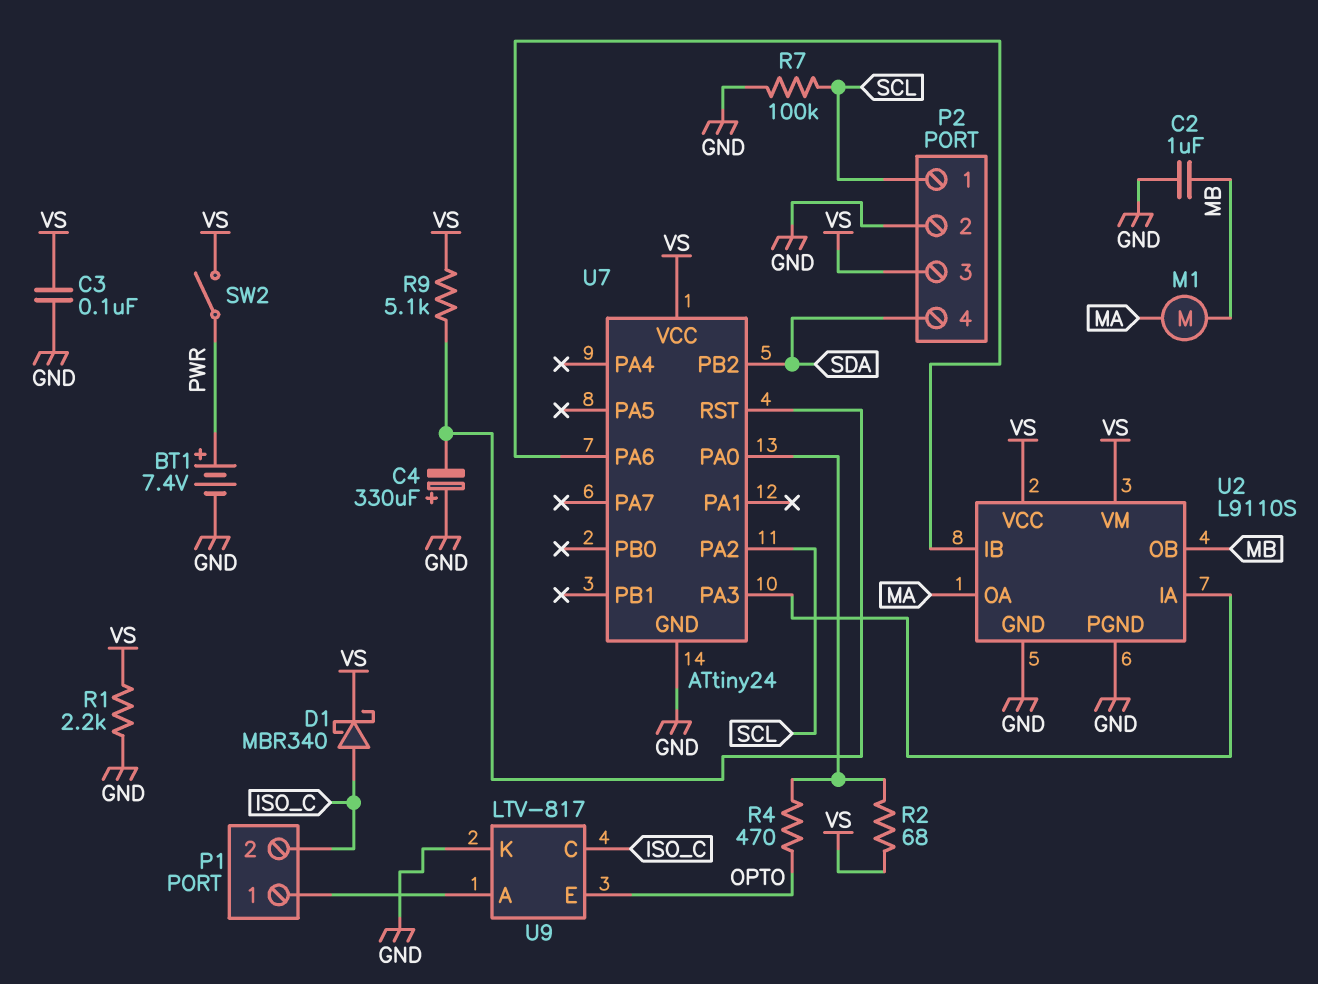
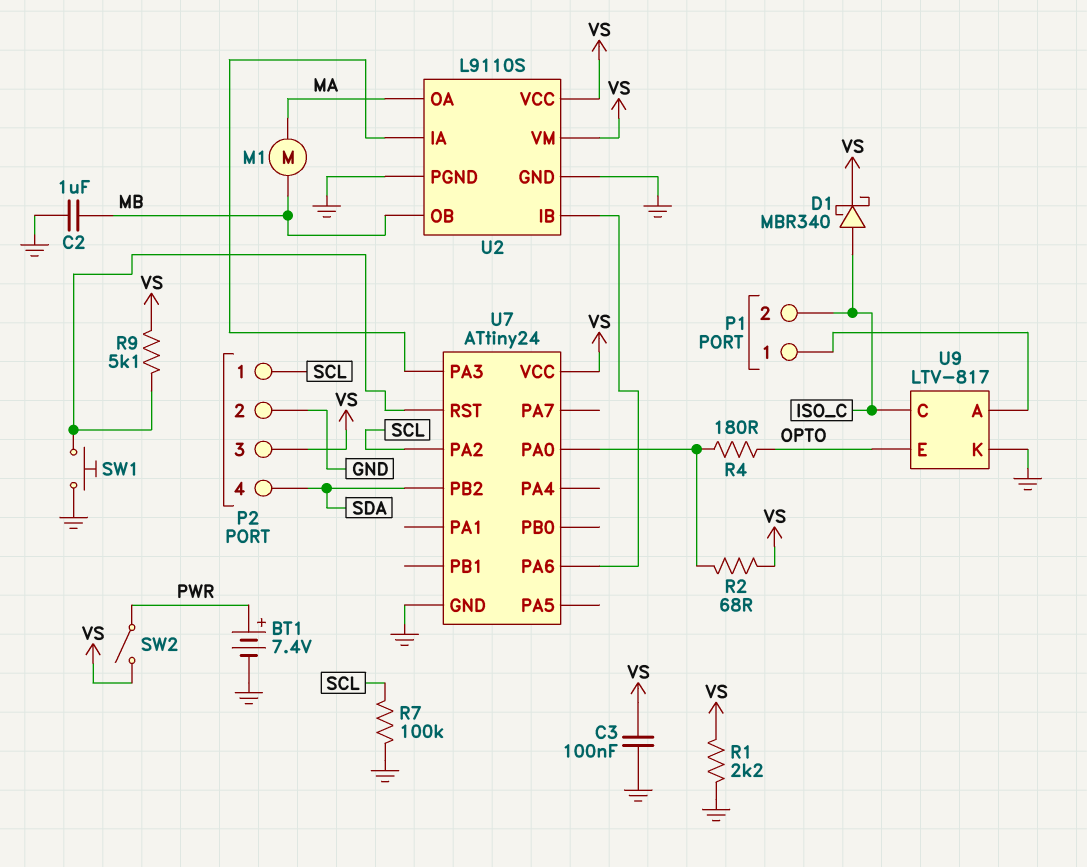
C4: 330uF (plus GND, minus U7/RST) -> none
R4: 470 (OPTO, U7/PA0) -> 180 (OPTO, U7/PA0)
SW1: none -> button (GND, U7/RST)

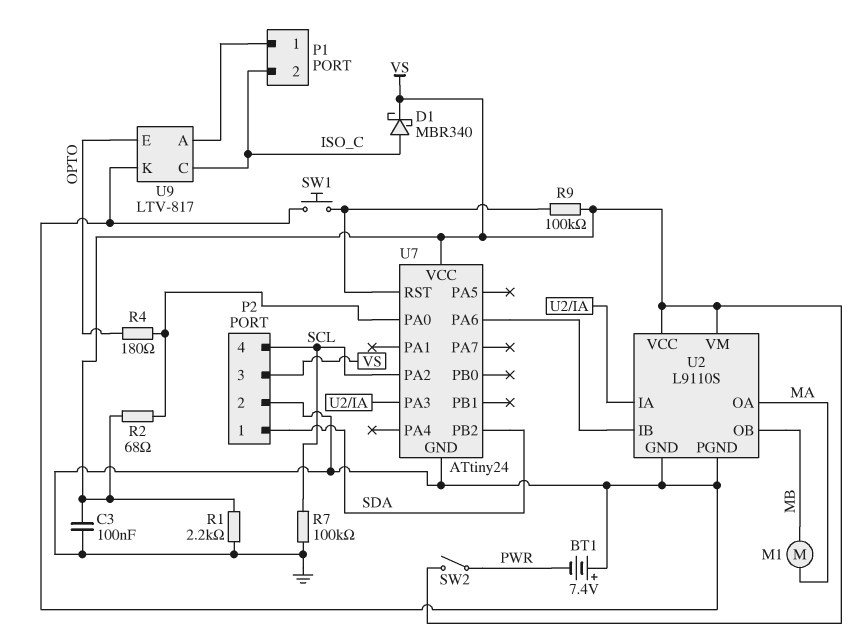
BT1: 7.4V (plus PWR, minus GND) -> 7.4V (plus GND, minus PWR)
C2: 1uF (GND, MB) -> none
P2 pin 1: SCL -> SDA
P2 pin 4: SDA -> SCL
R9: 5.1k (U7/RST, VS) -> 100k (U7/RST, VS)

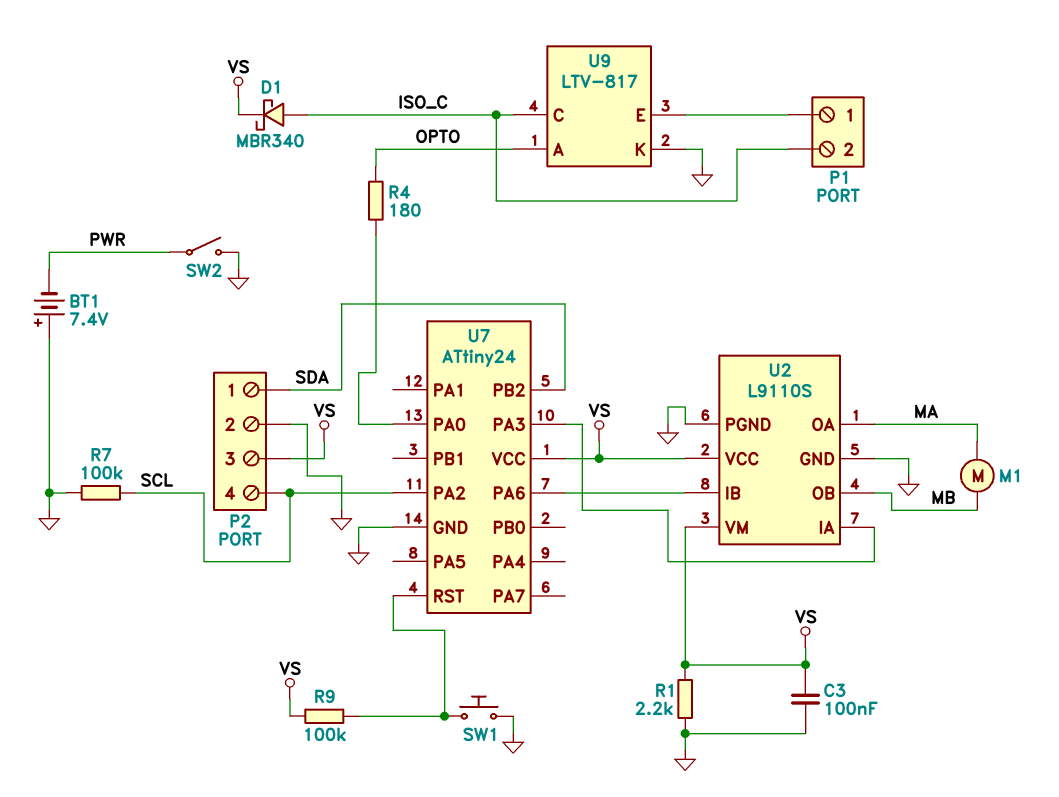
R2: 68 (U7/PA0, VS) -> none
SW2: switch (PWR, VS) -> switch (GND, PWR)
U9 pin A: P1/1 -> OPTO
U9 pin E: OPTO -> P1/1

